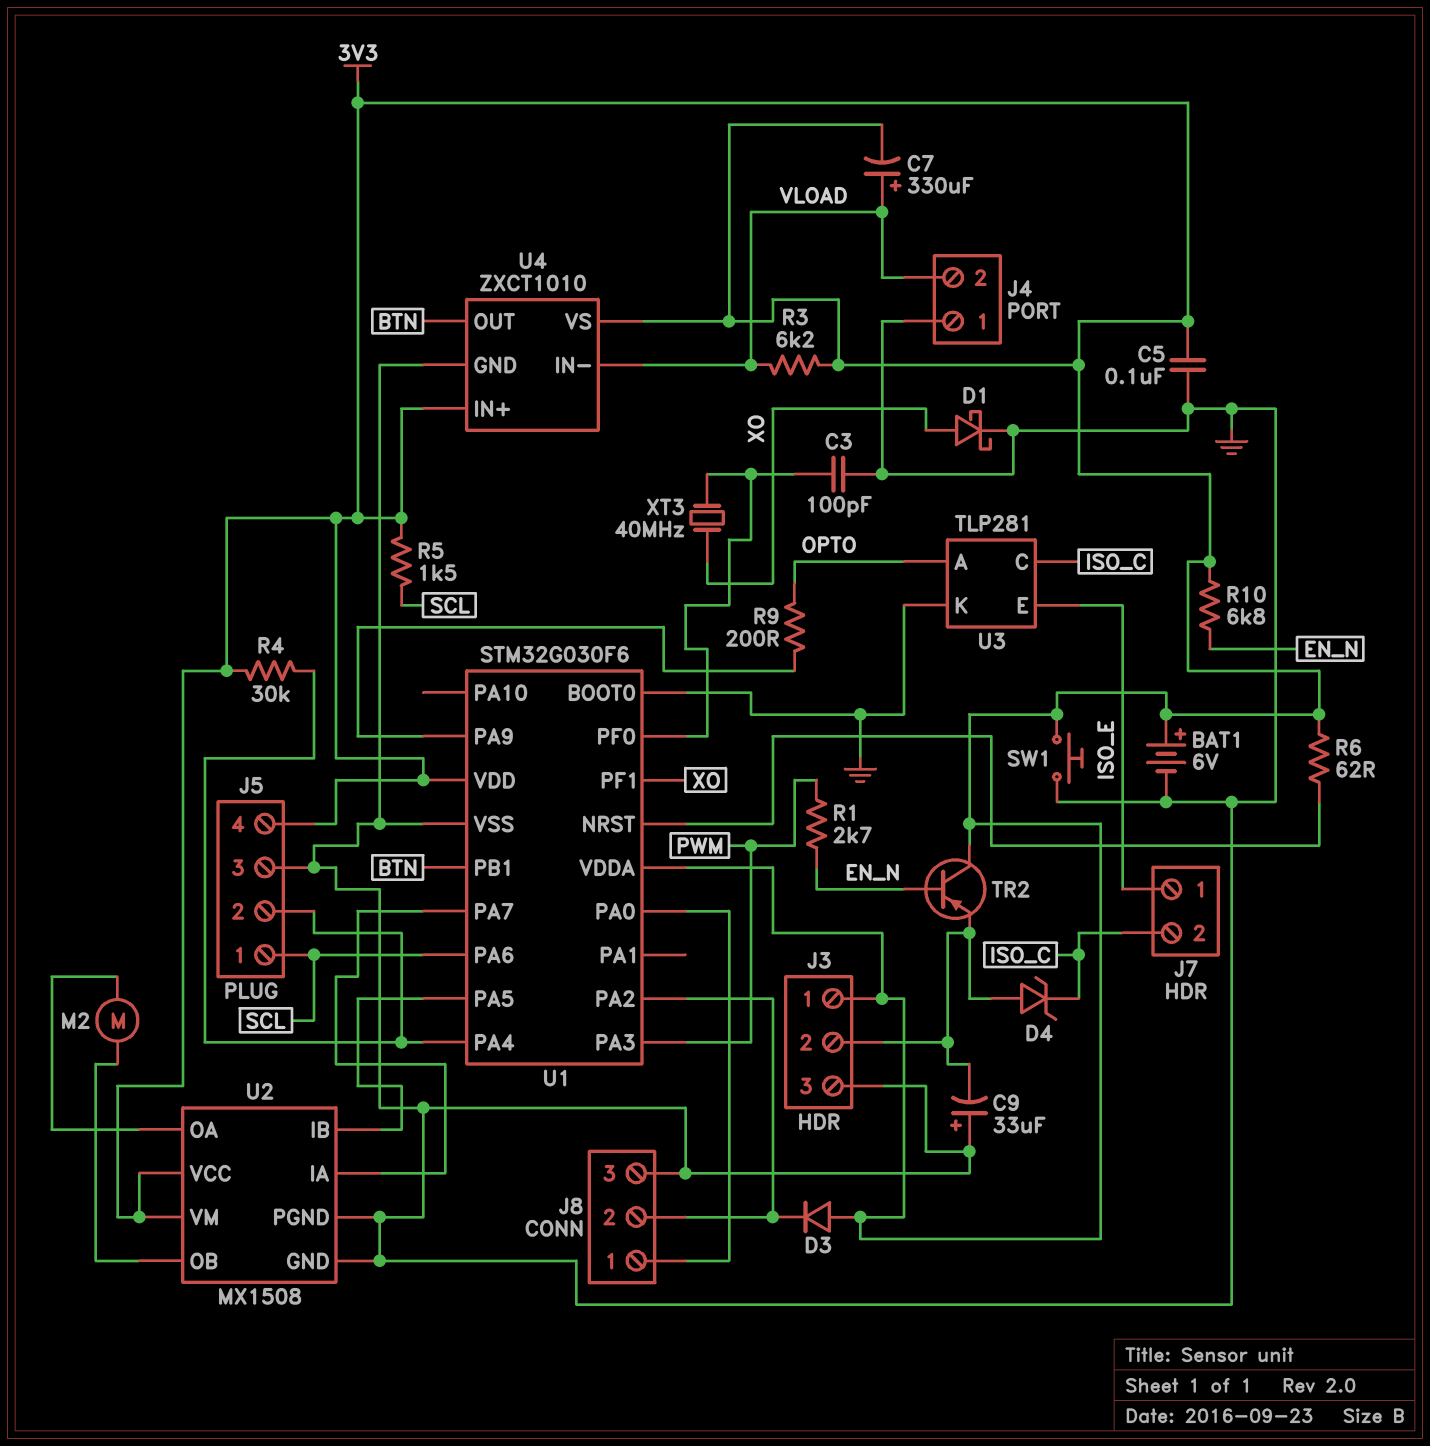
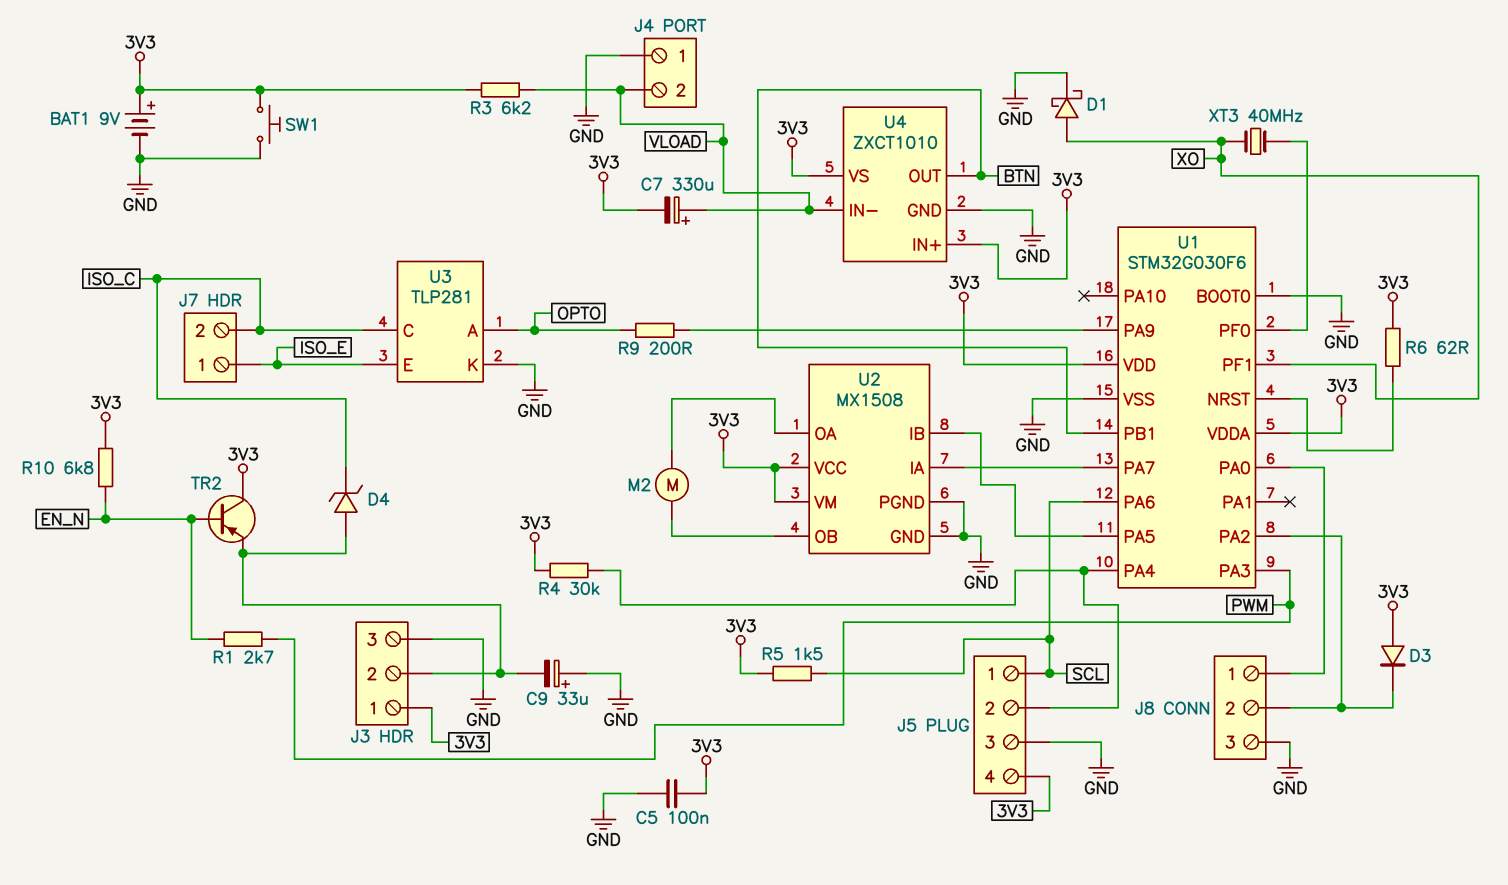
BAT1: 6V (plus 3V3, minus GND) -> 9V (plus 3V3, minus GND)
C3: 100pF (GND, U1/PF0) -> none

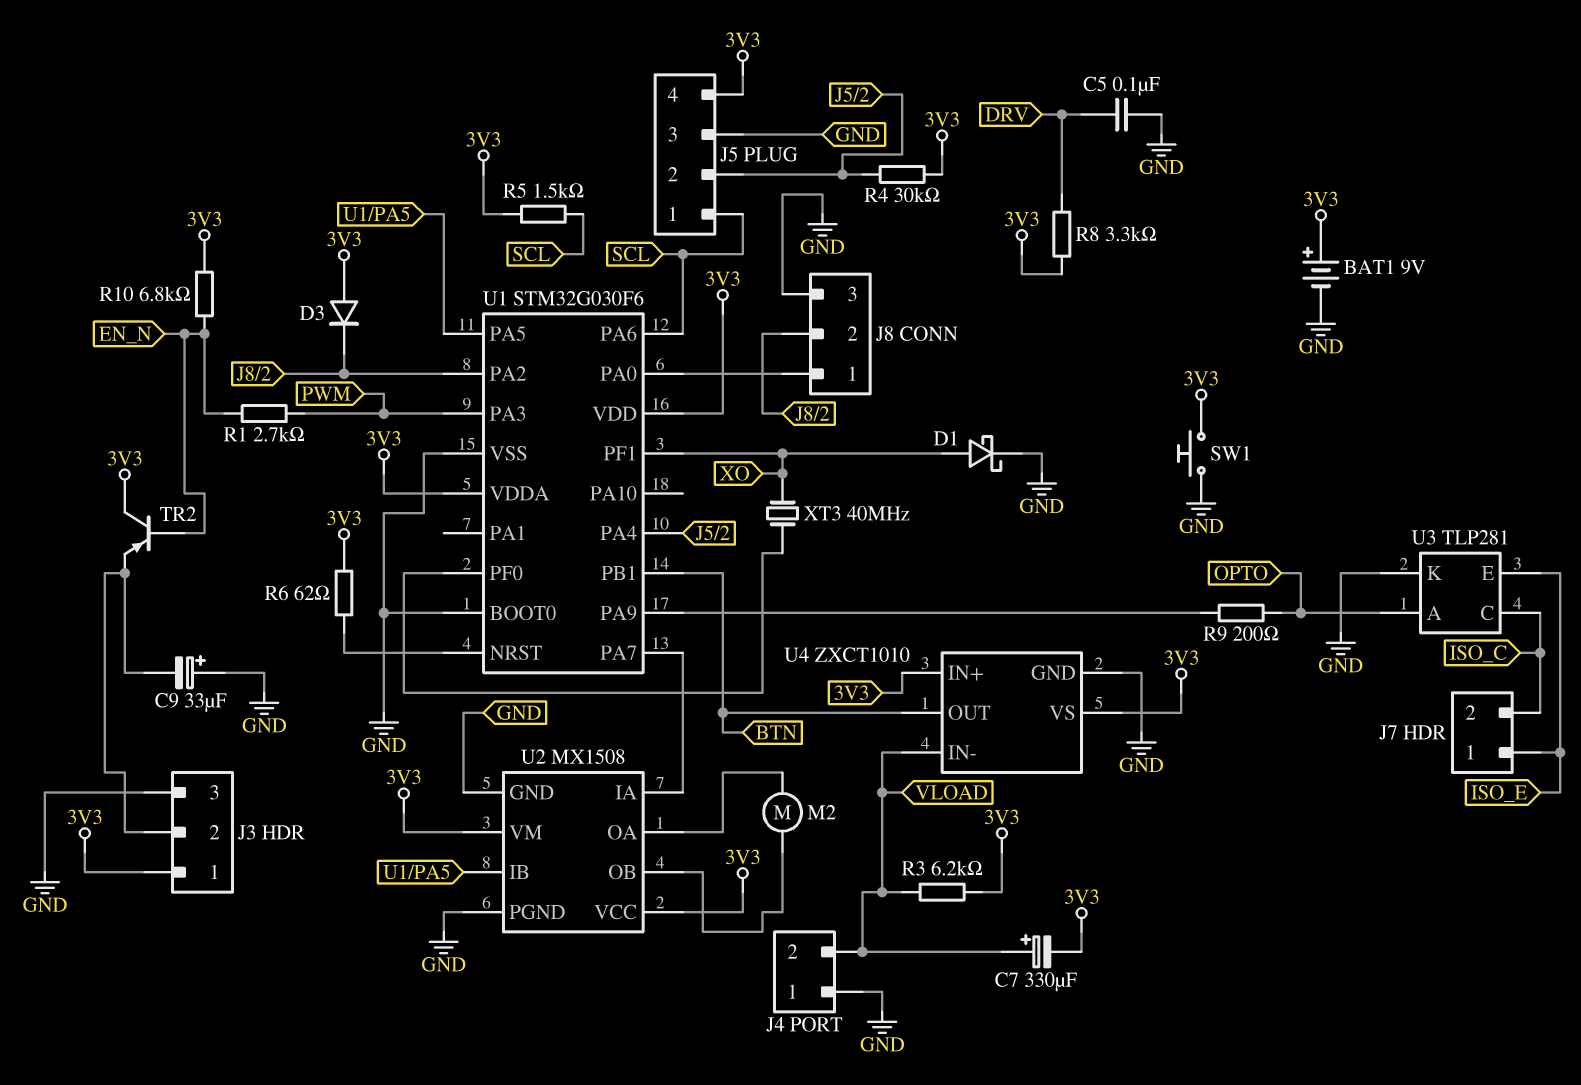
C5: 100nF (3V3, GND) -> 100nF (DRV, GND)
D4: zener (A J3/2, K ISO_C) -> none
R8: none -> 3.3k (3V3, DRV)

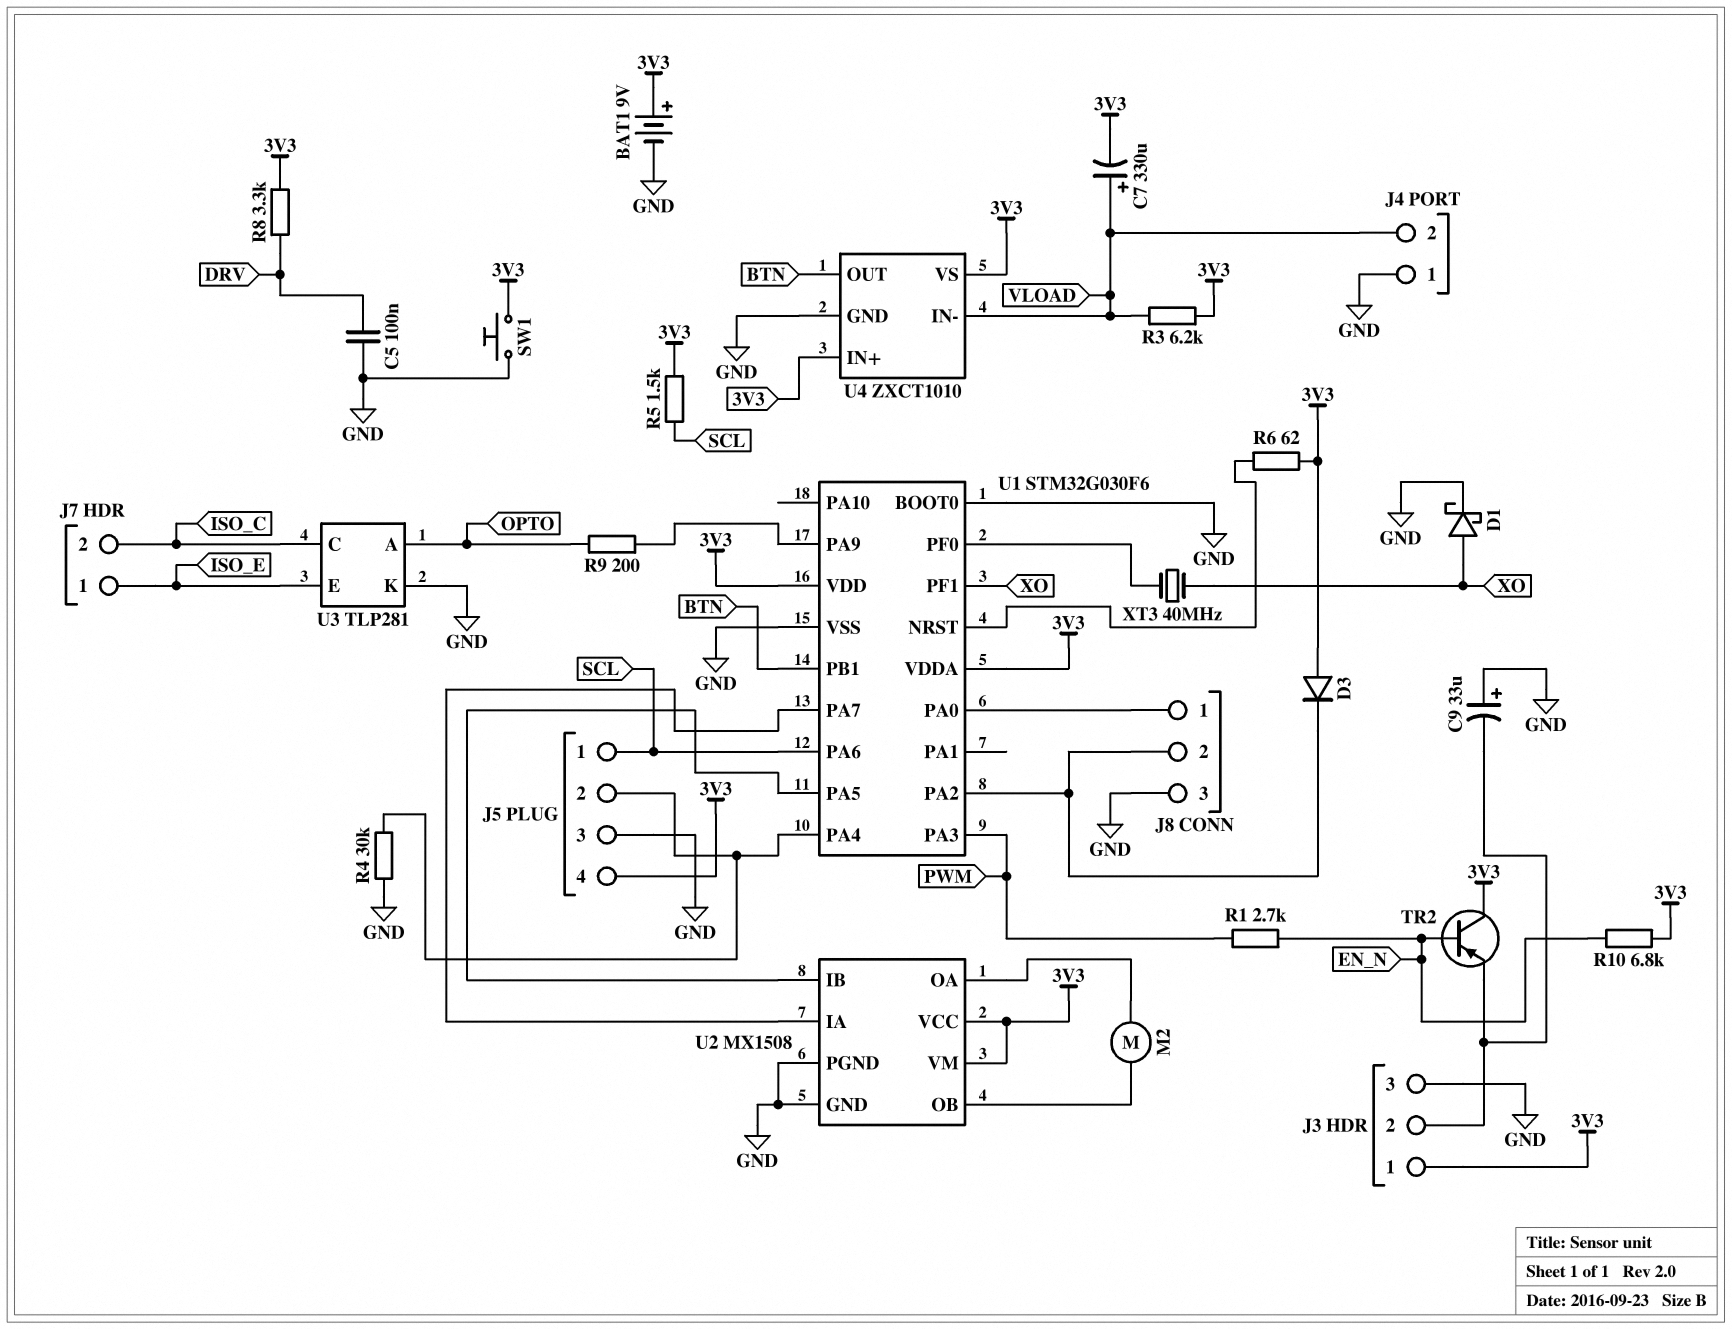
R4: 30k (3V3, J5/2) -> 30k (GND, J5/2)

